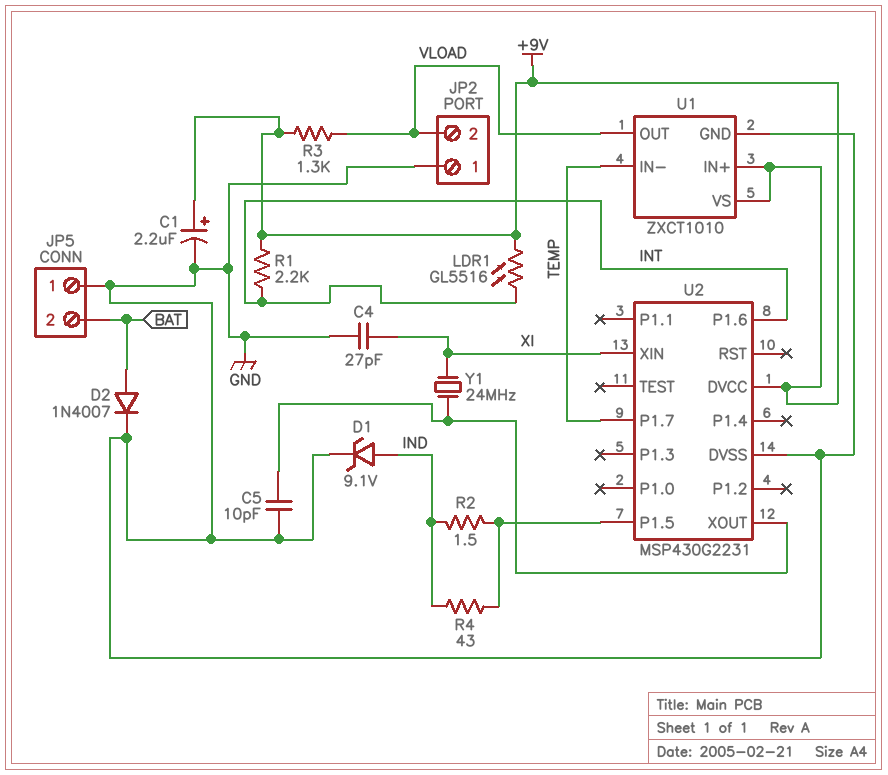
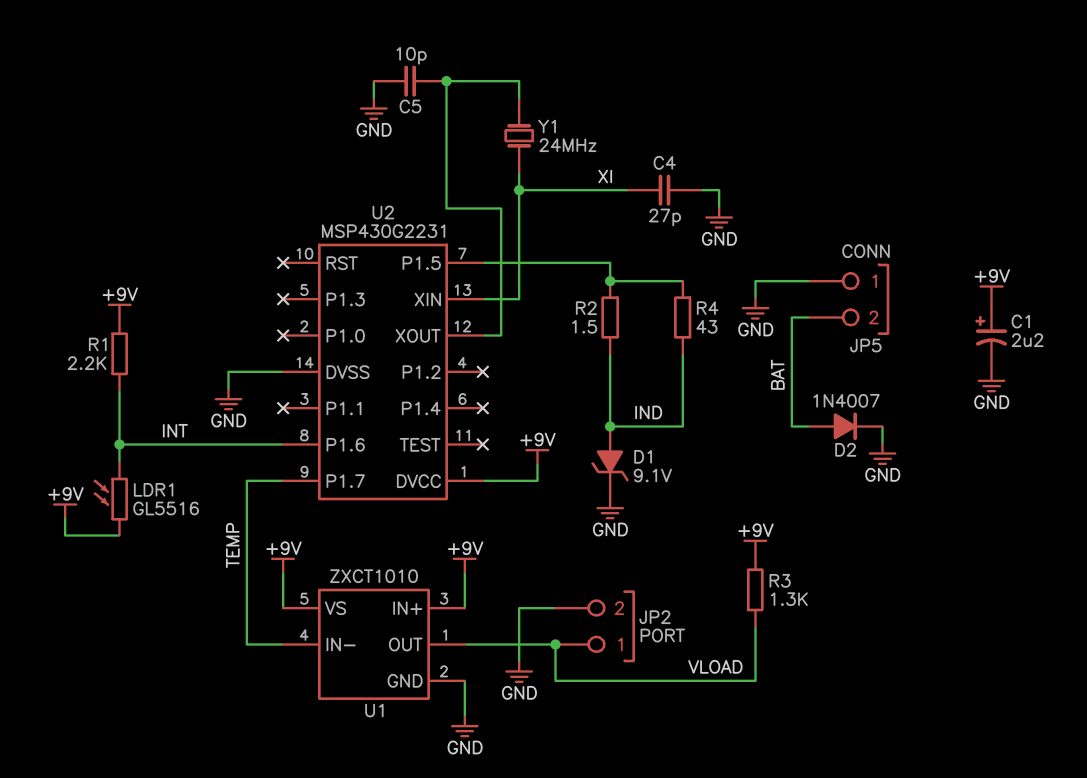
JP2 pin 1: GND -> VLOAD
JP2 pin 2: VLOAD -> GND

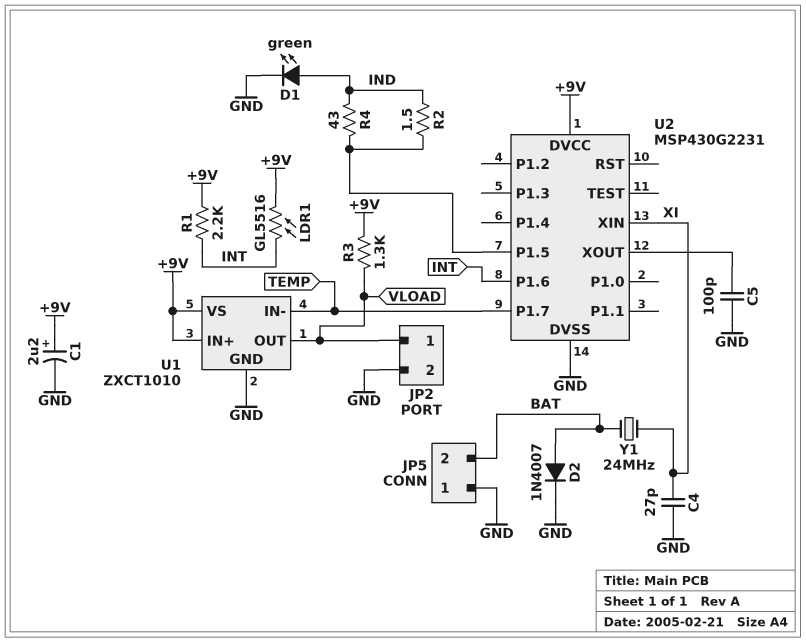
C5: 10pF (GND, U2/XOUT) -> 100pF (GND, U2/XOUT)
D1: zener 9.1V (A IND, K GND) -> LED green (A IND, K GND)
Y1: 24MHz (U2/XOUT, XI) -> 24MHz (BAT, XI)

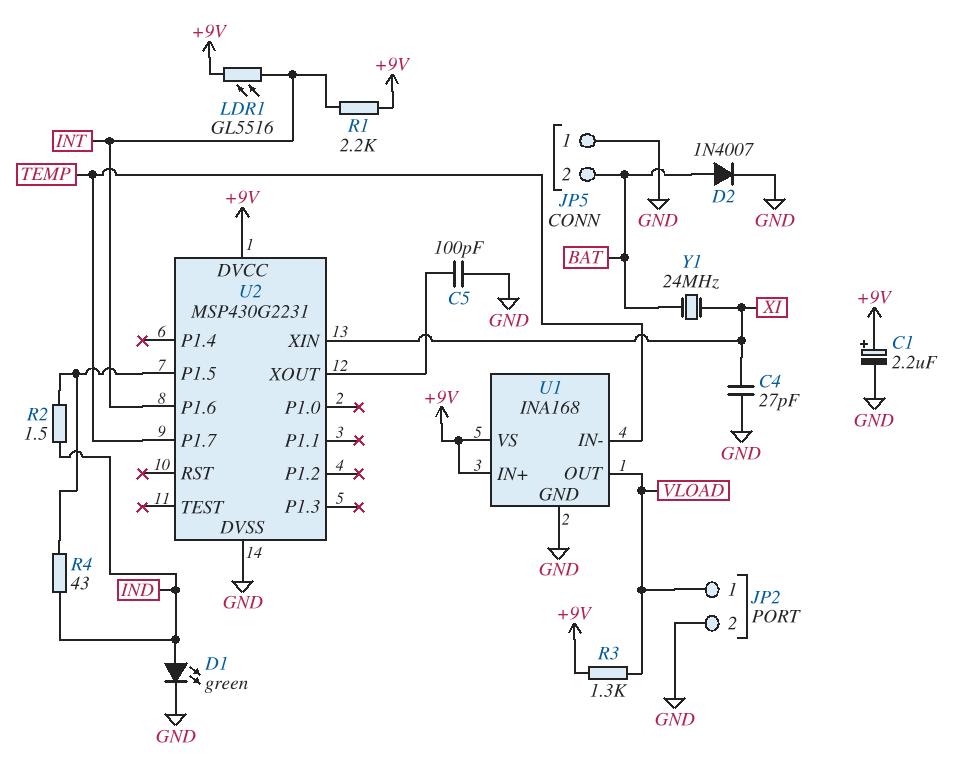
U1: ZXCT1010 -> INA168

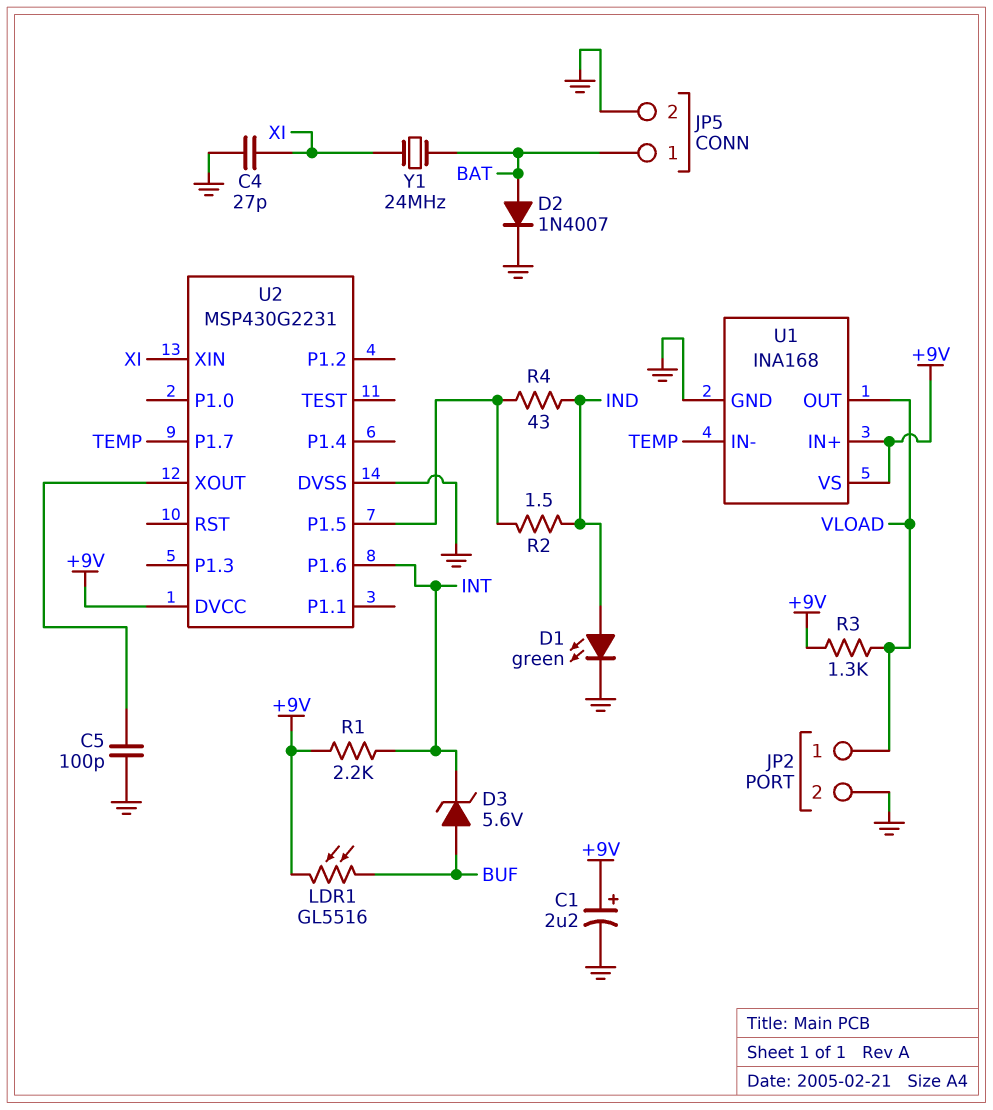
D3: none -> zener 5.6V (A BUF, K INT)
JP5 pin 1: GND -> BAT
JP5 pin 2: BAT -> GND
LDR1: GL5516 (+9V, INT) -> GL5516 (+9V, BUF)

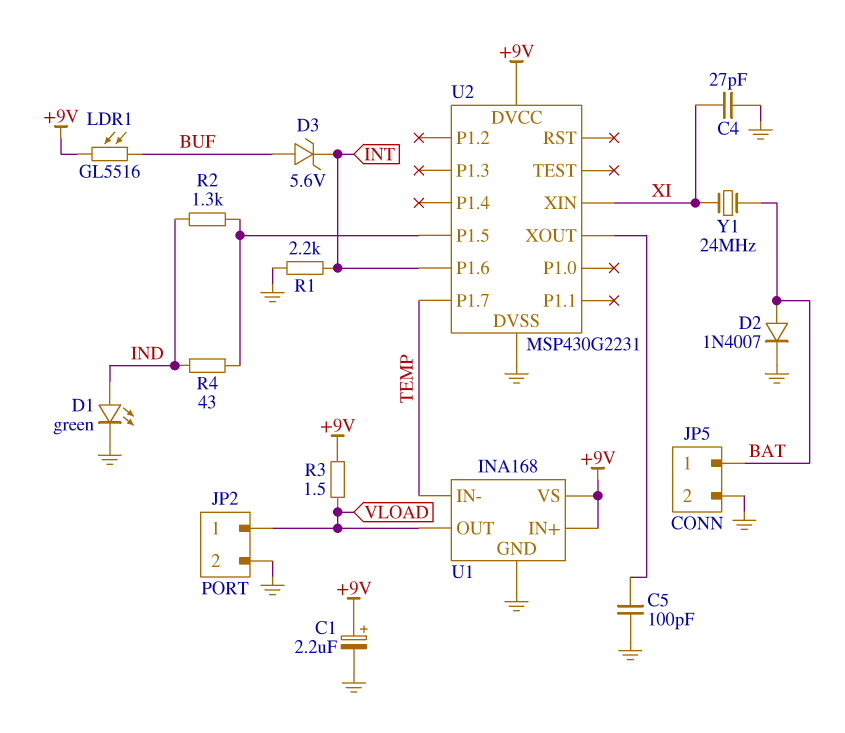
R1: 2.2k (+9V, INT) -> 2.2k (GND, INT)
R2: 1.5 (IND, U2/P1.5) -> 1.3k (IND, U2/P1.5)
R3: 1.3k (+9V, VLOAD) -> 1.5 (+9V, VLOAD)

